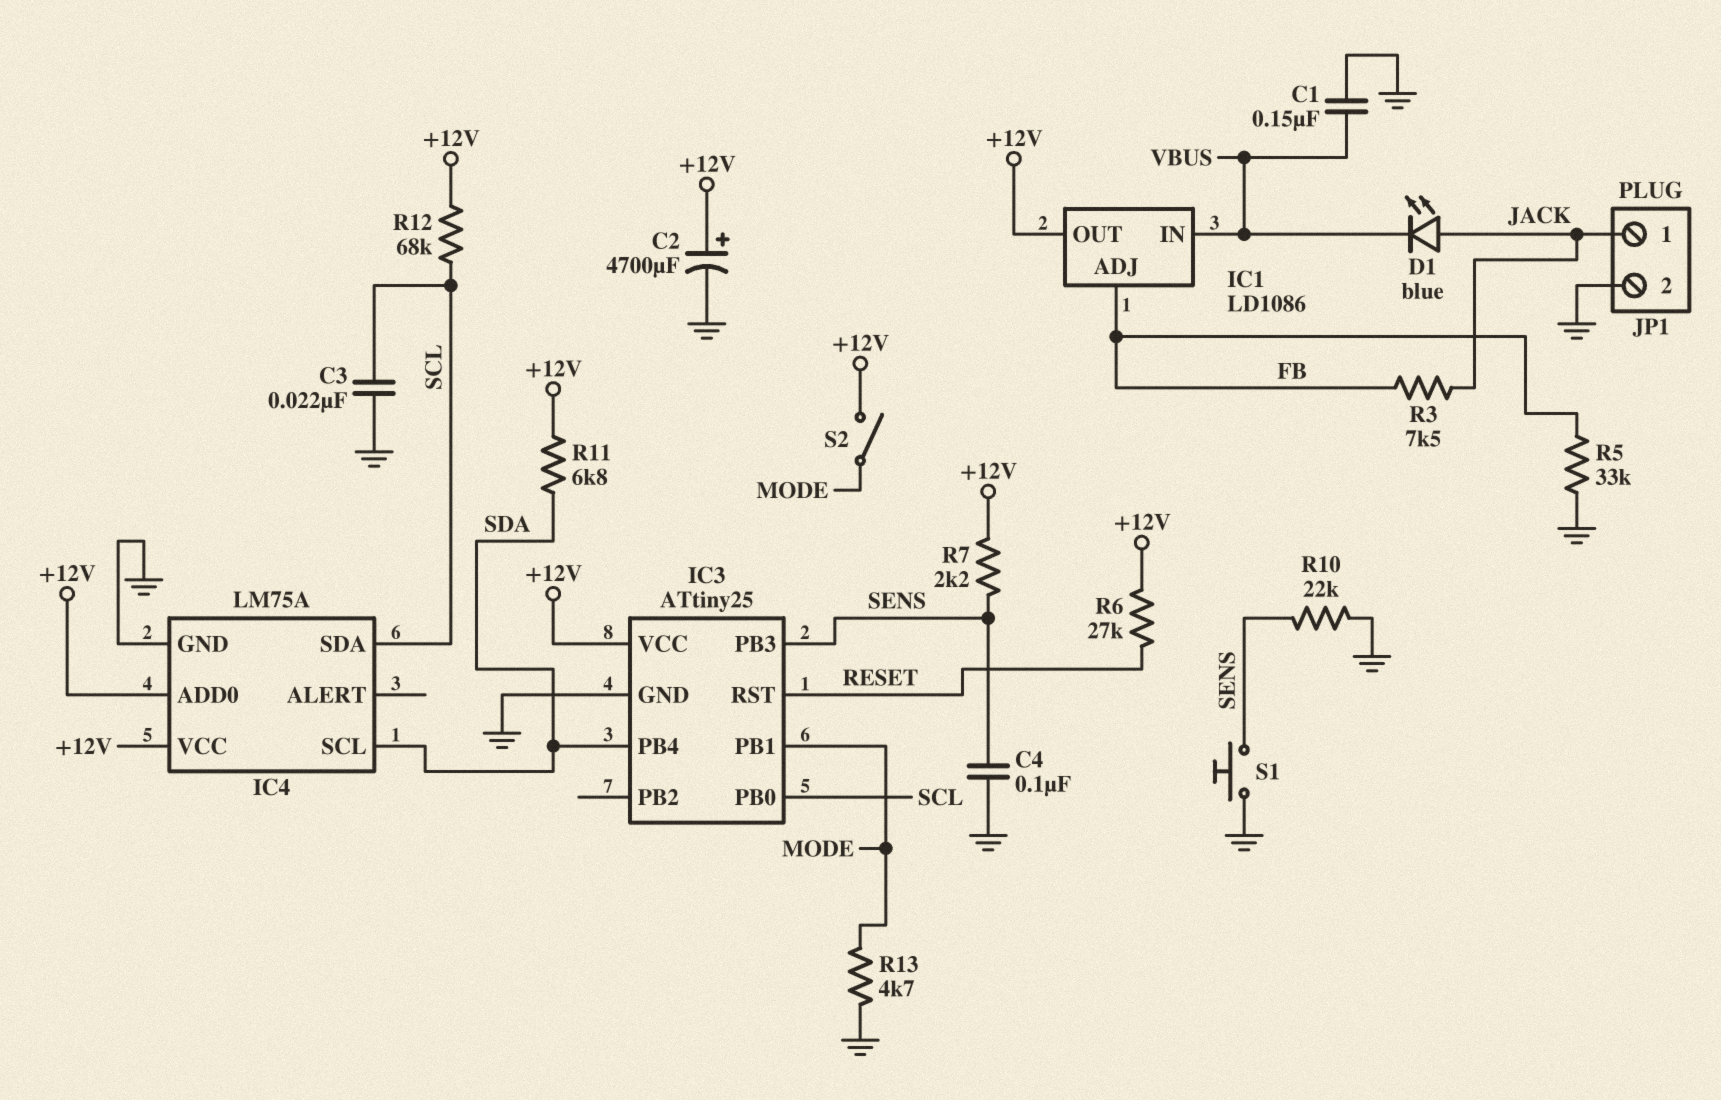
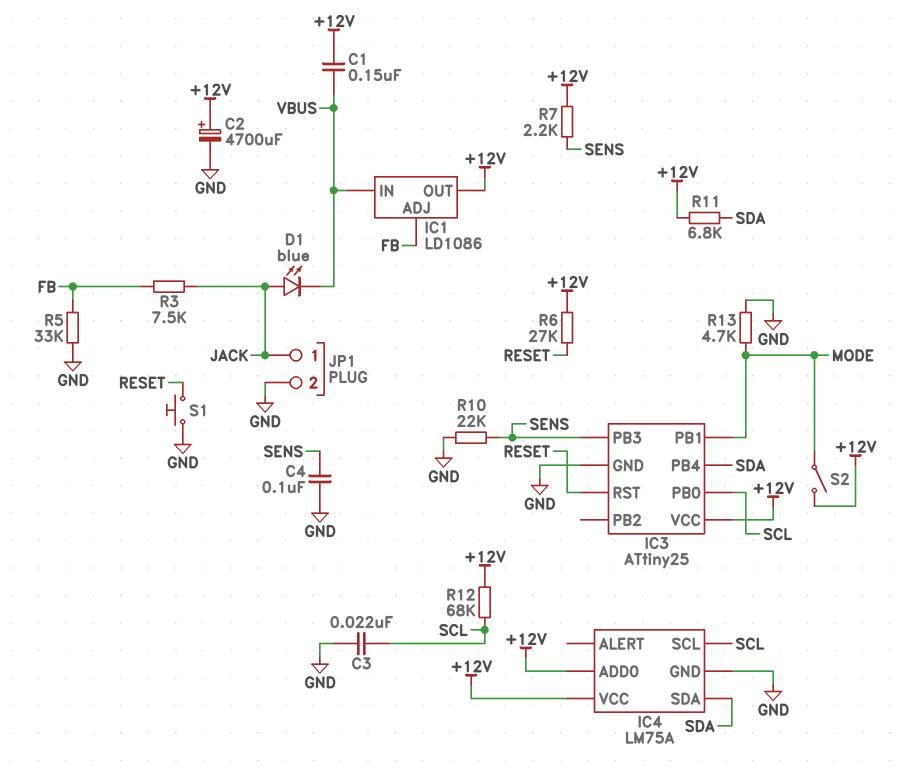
C1: 150nF (GND, VBUS) -> 150nF (+12V, VBUS)
IC4 pin SCL: SDA -> SCL
IC4 pin SDA: SCL -> SDA
S1: button (GND, SENS) -> button (GND, RESET)

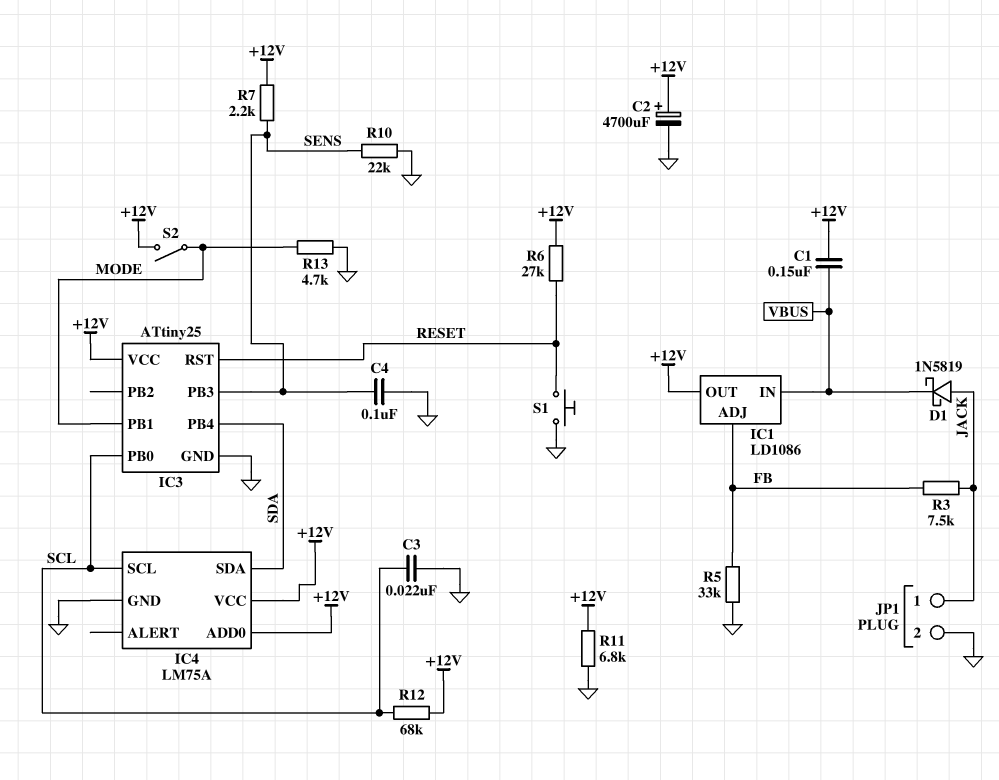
D1: LED blue (A JACK, K VBUS) -> schottky 1N5819 (A JACK, K VBUS)
R11: 6.8k (+12V, SDA) -> 6.8k (+12V, GND)

